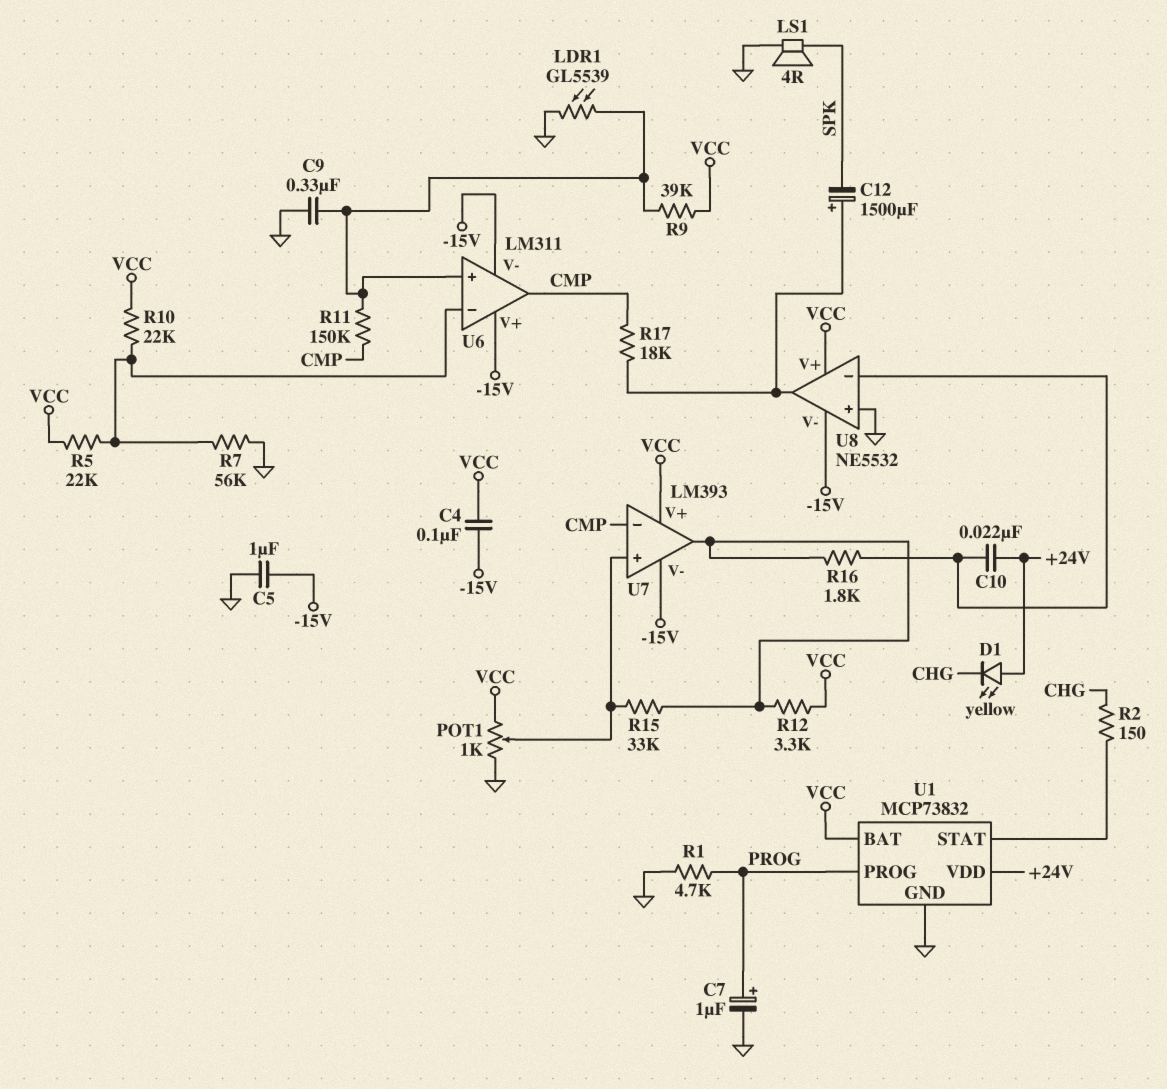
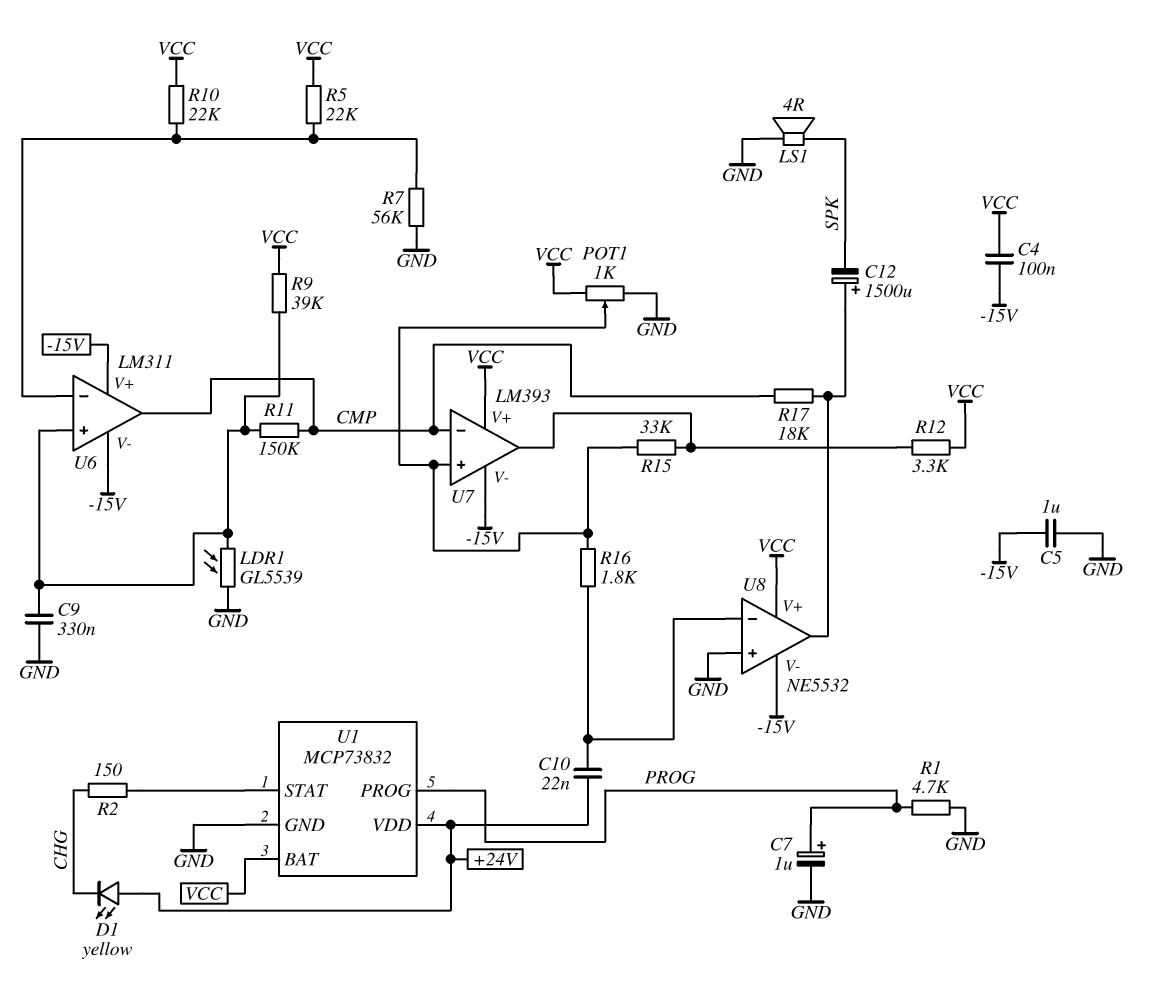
R16: 1.8k (U7/out, U8/in-) -> 1.8k (U7/in+, U8/in-)

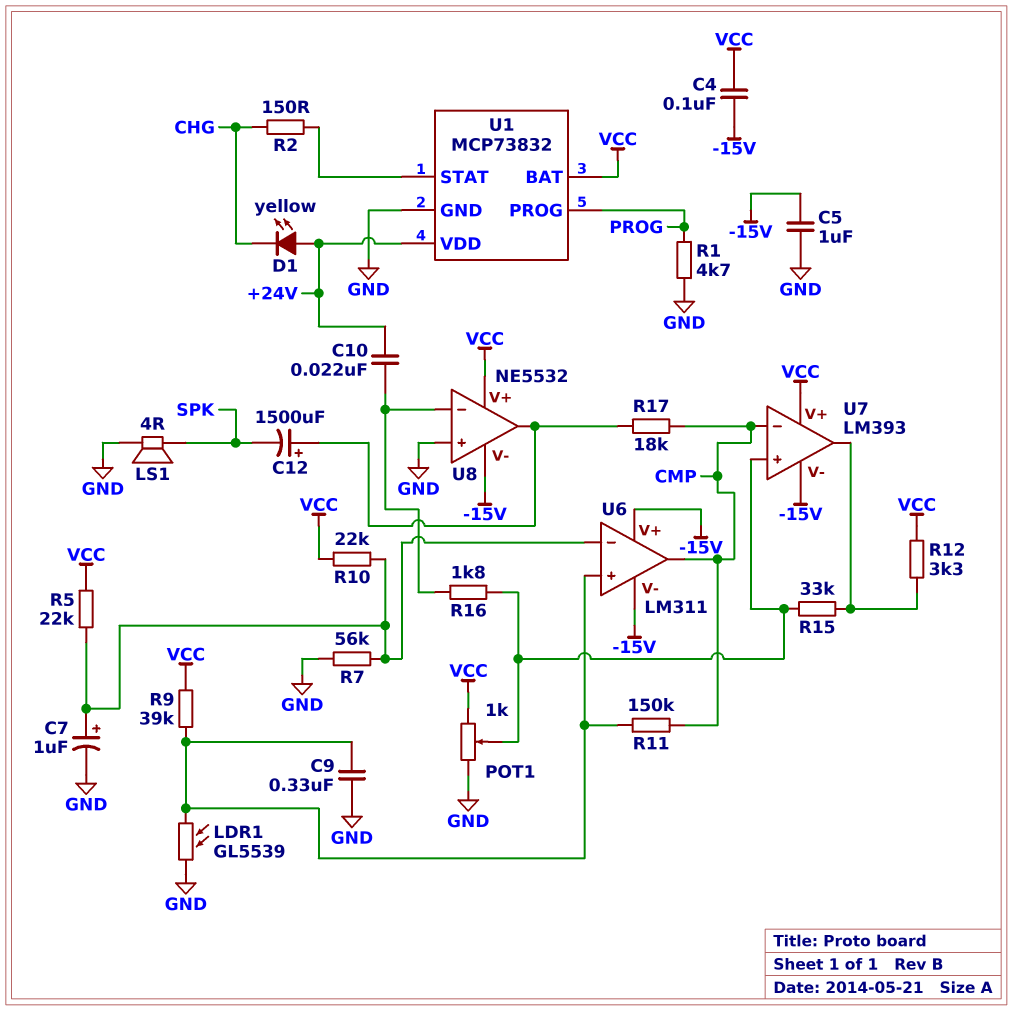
C7: 1uF (plus PROG, minus GND) -> 1uF (plus U6/in-, minus GND)

